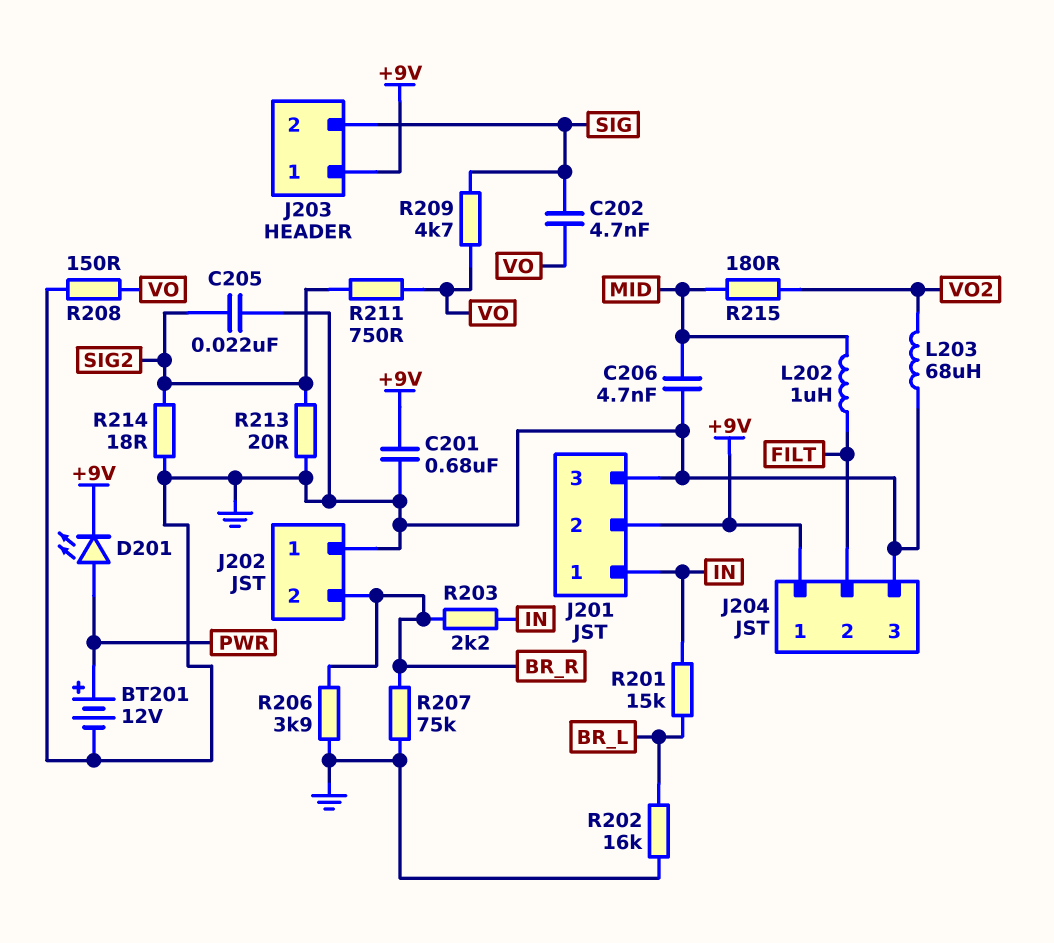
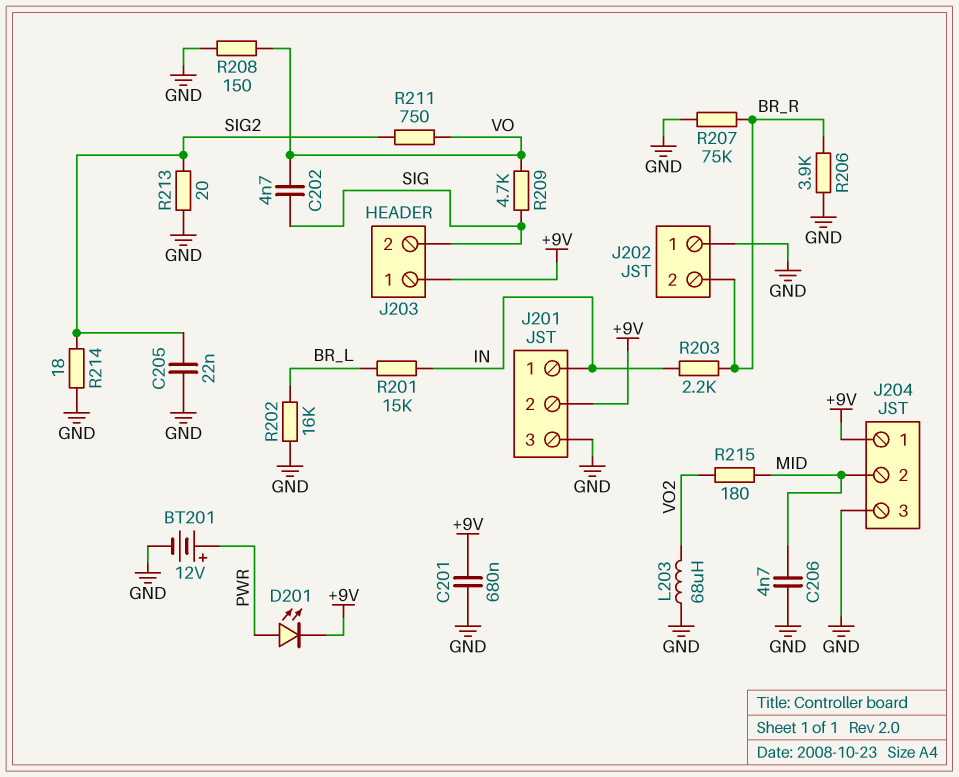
J204 pin 2: FILT -> MID
L202: 1uH (FILT, MID) -> none

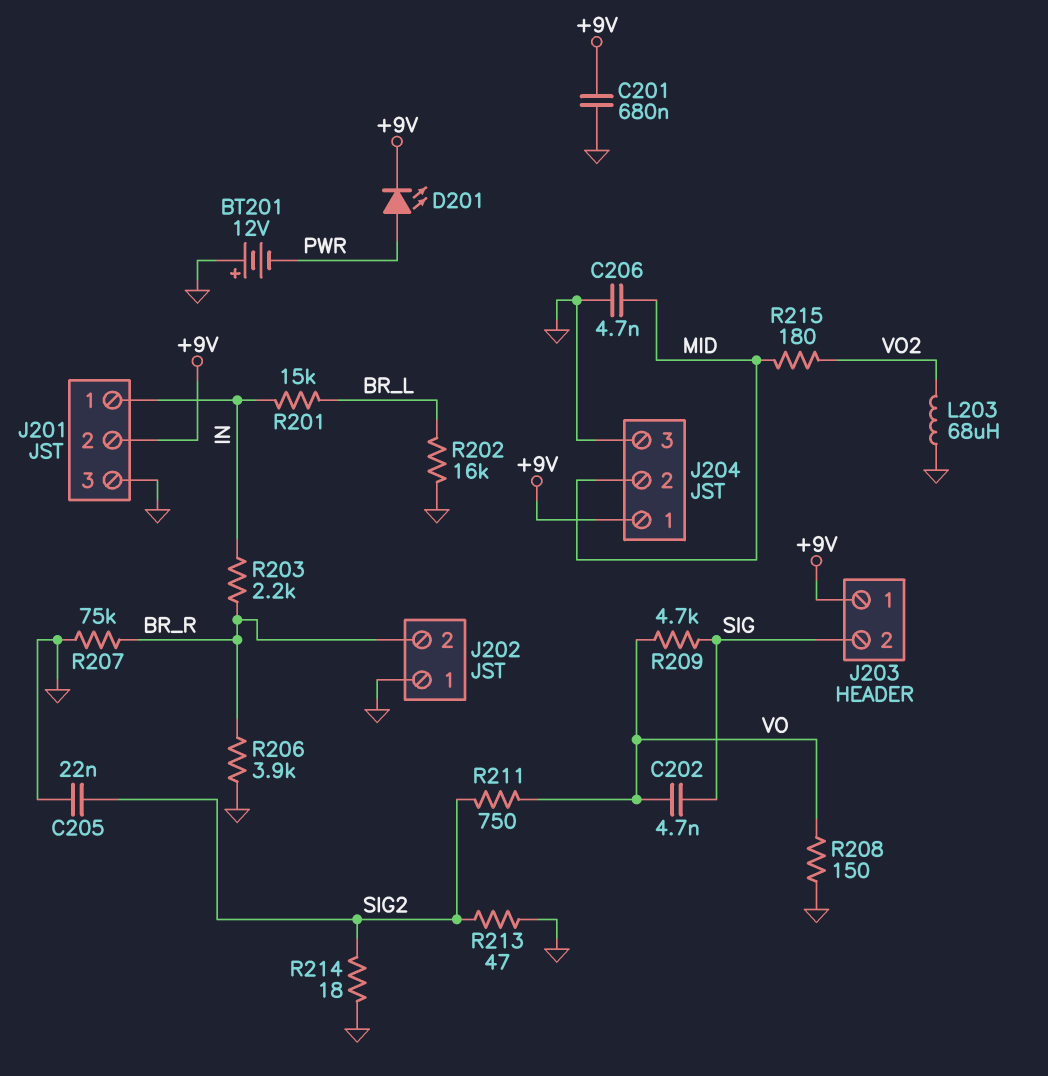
BT201: 12V (plus PWR, minus GND) -> 12V (plus GND, minus PWR)
R213: 20 (GND, SIG2) -> 47 (GND, SIG2)

